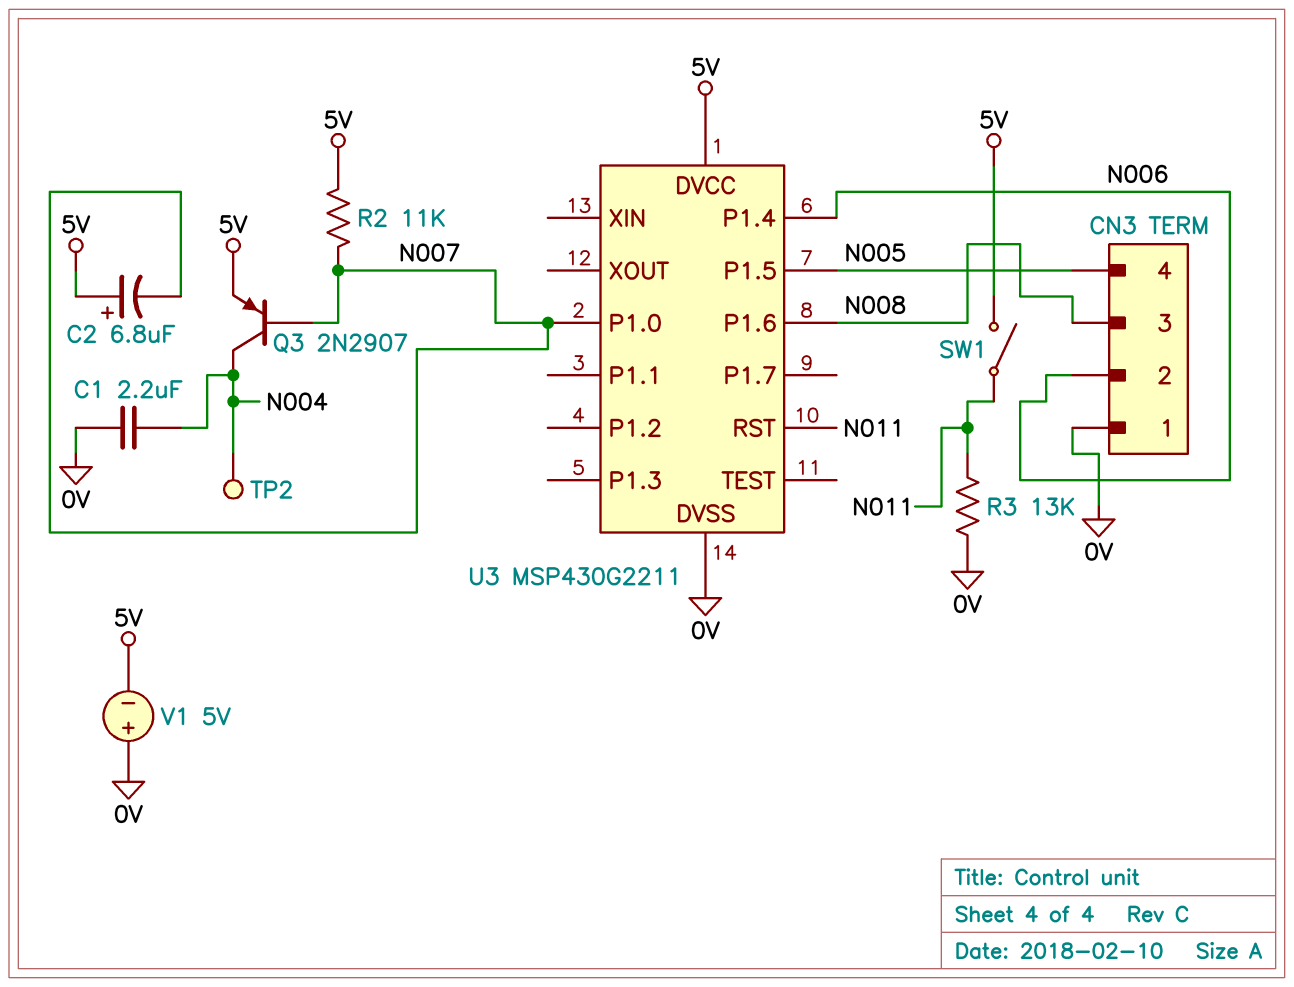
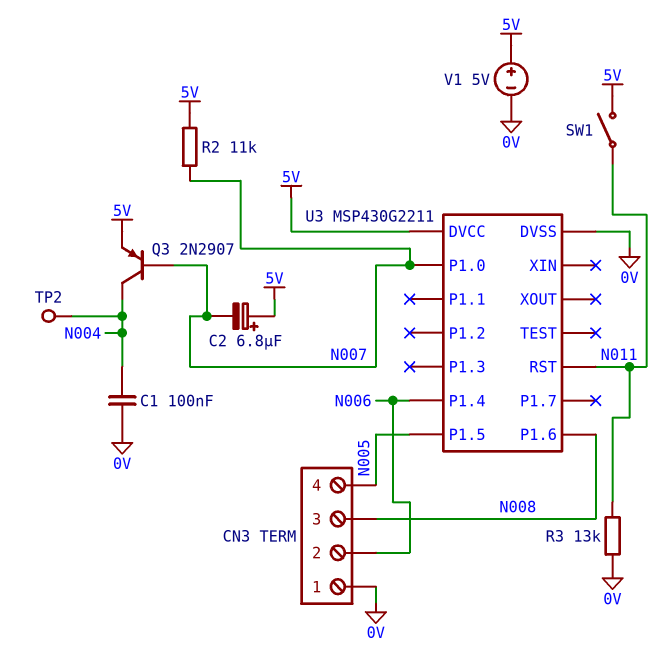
C1: 2.2uF (0V, N004) -> 100nF (0V, N004)
V1: 5V (plus 0V, minus 5V) -> 5V (plus 5V, minus 0V)

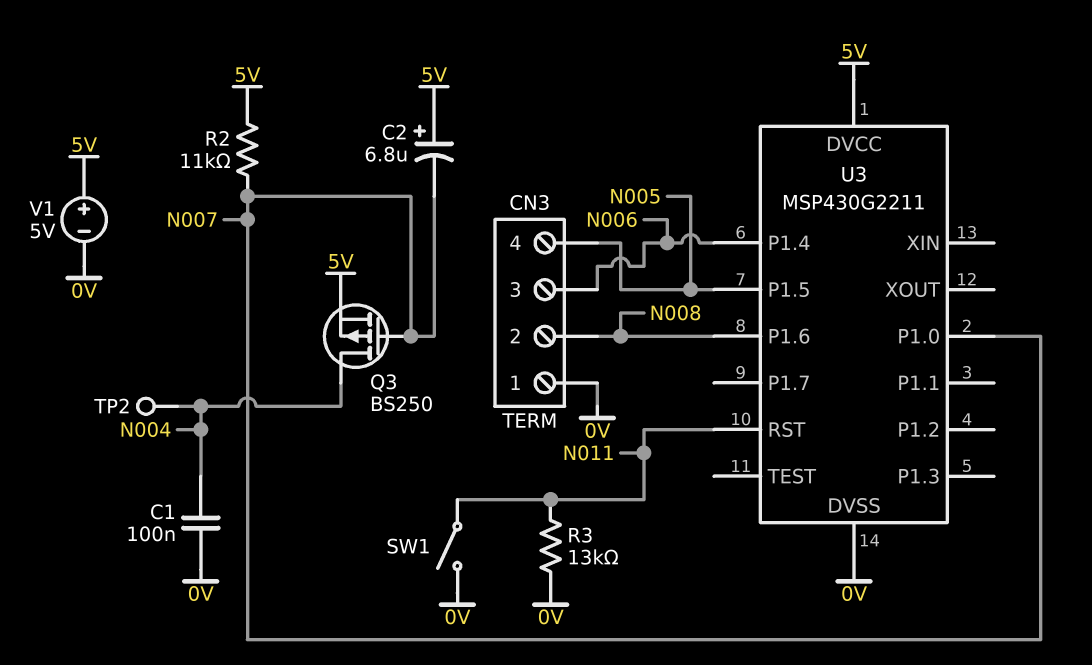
CN3 pin 2: N006 -> N008
CN3 pin 3: N008 -> N006
Q3: PNP 2N2907 (B N007, C N004, E 5V) -> PMOS BS250 (G N007, D N004, S 5V)
SW1: switch (5V, N011) -> switch (0V, N011)

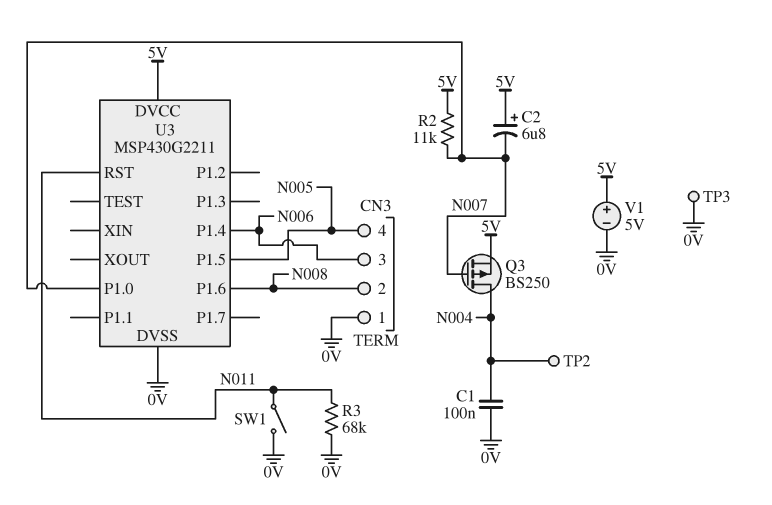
R3: 13k (0V, N011) -> 68k (0V, N011)
TP3: none -> test point (0V)

